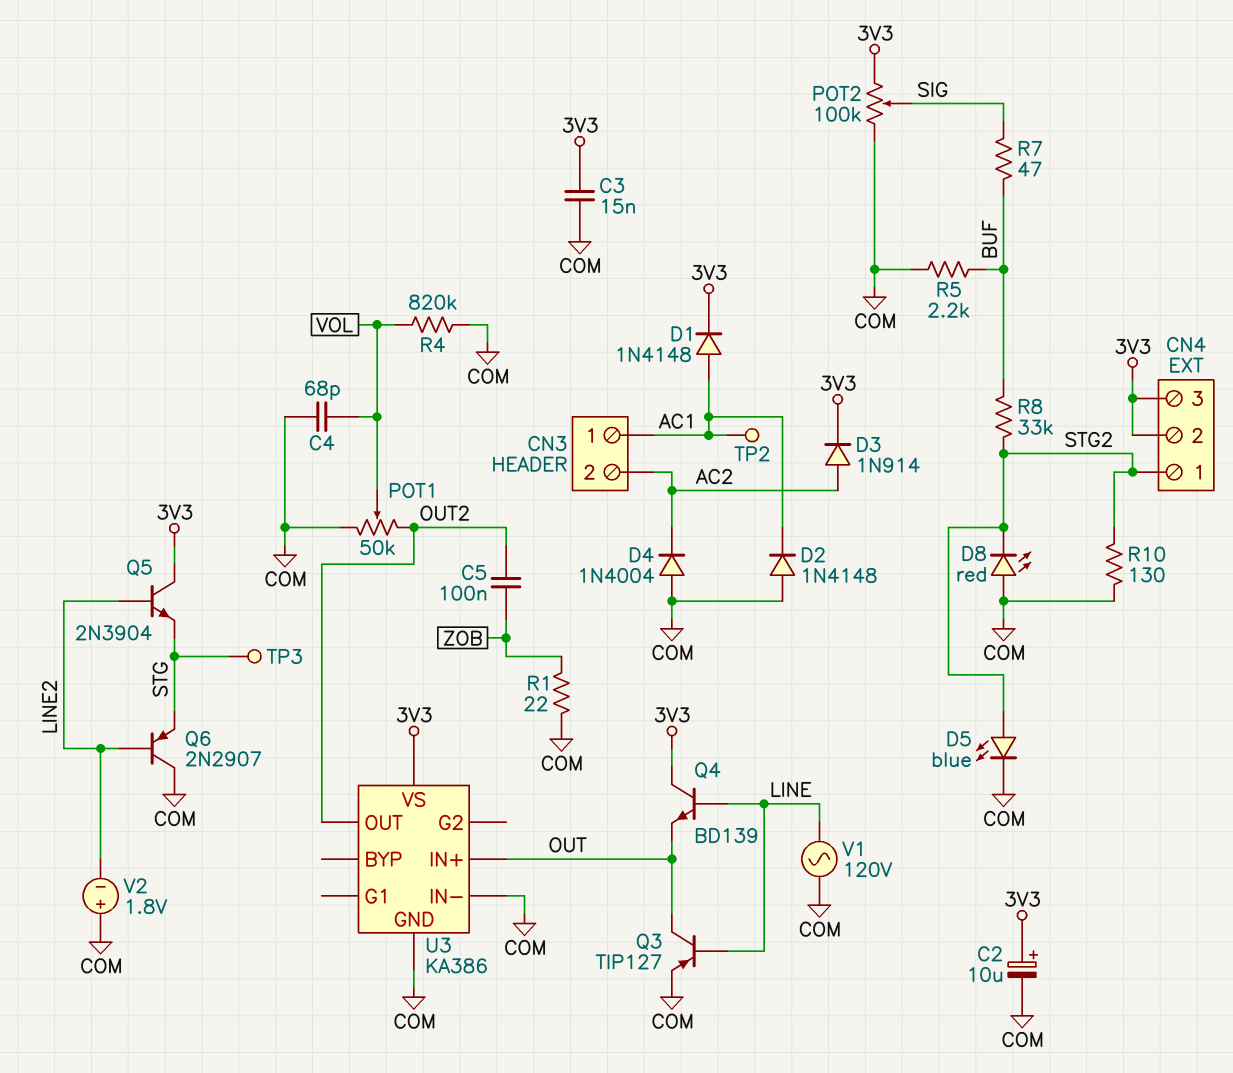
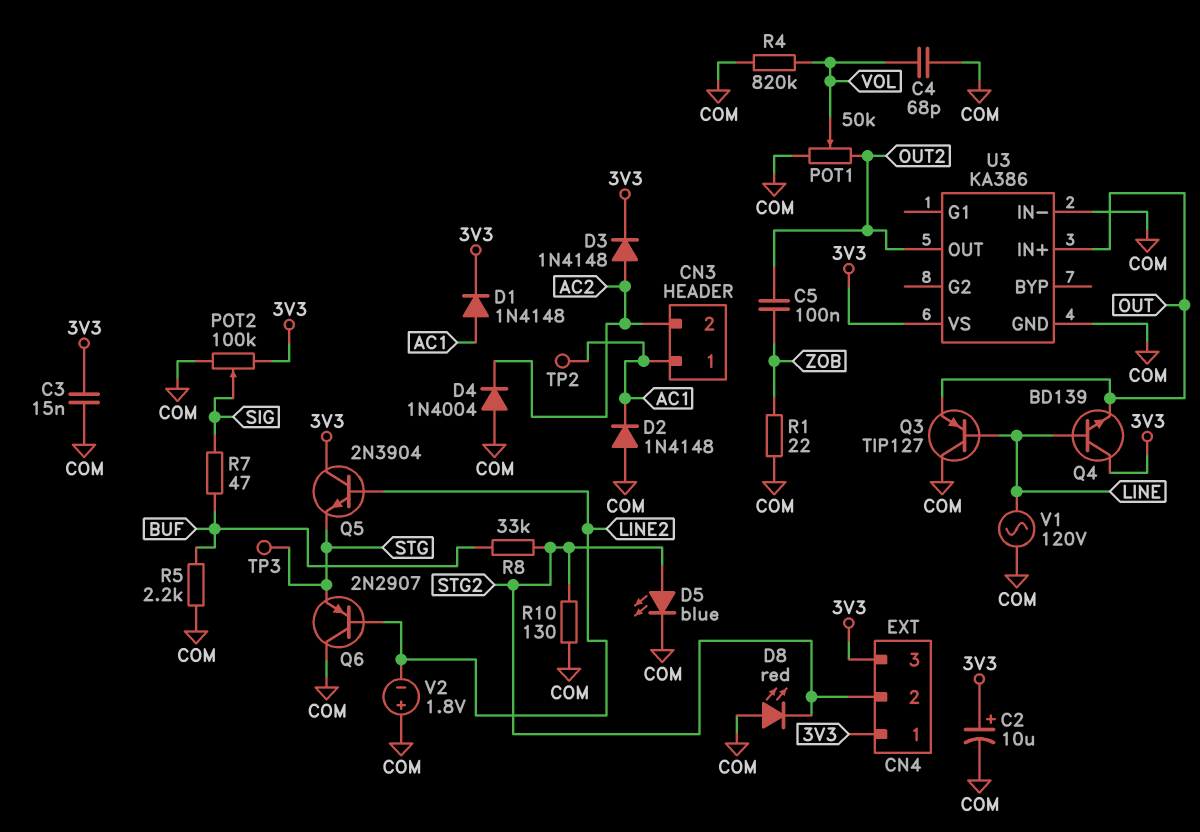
CN4 pin 1: STG2 -> 3V3
CN4 pin 2: 3V3 -> STG2
D3: diode 1N914 (A AC2, K 3V3) -> diode 1N4148 (A AC2, K 3V3)
Q3: PNP TIP127 (B LINE, C OUT, E COM) -> PNP TIP127 (B LINE, C COM, E OUT)

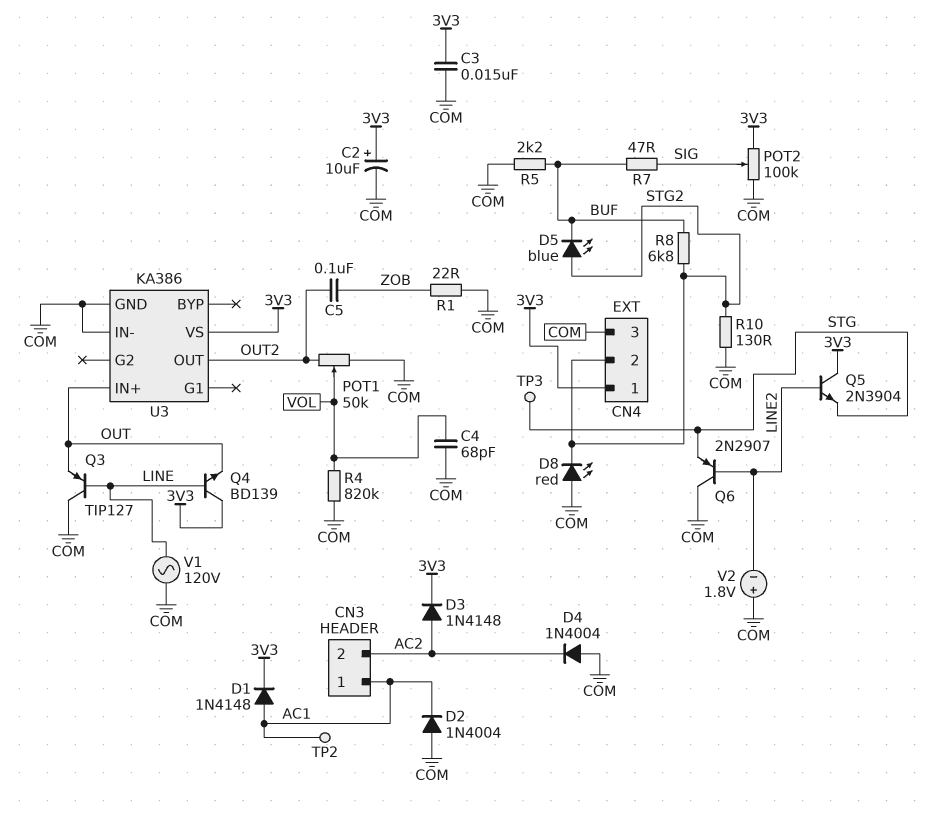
CN4 pin 3: 3V3 -> COM
D2: diode 1N4148 (A COM, K AC1) -> diode 1N4004 (A COM, K AC1)
D5: LED blue (A STG2, K COM) -> LED blue (A STG2, K BUF)
R8: 33k (BUF, STG2) -> 6.8k (BUF, STG2)

